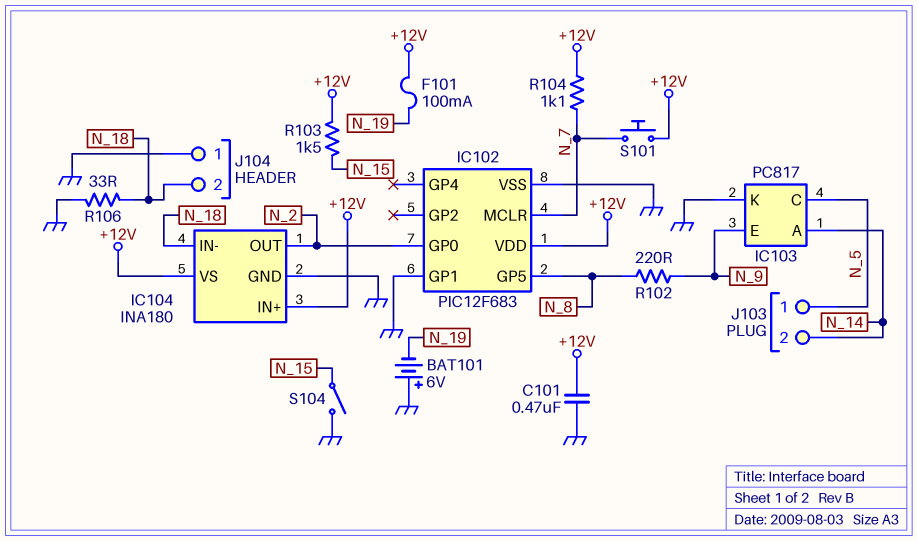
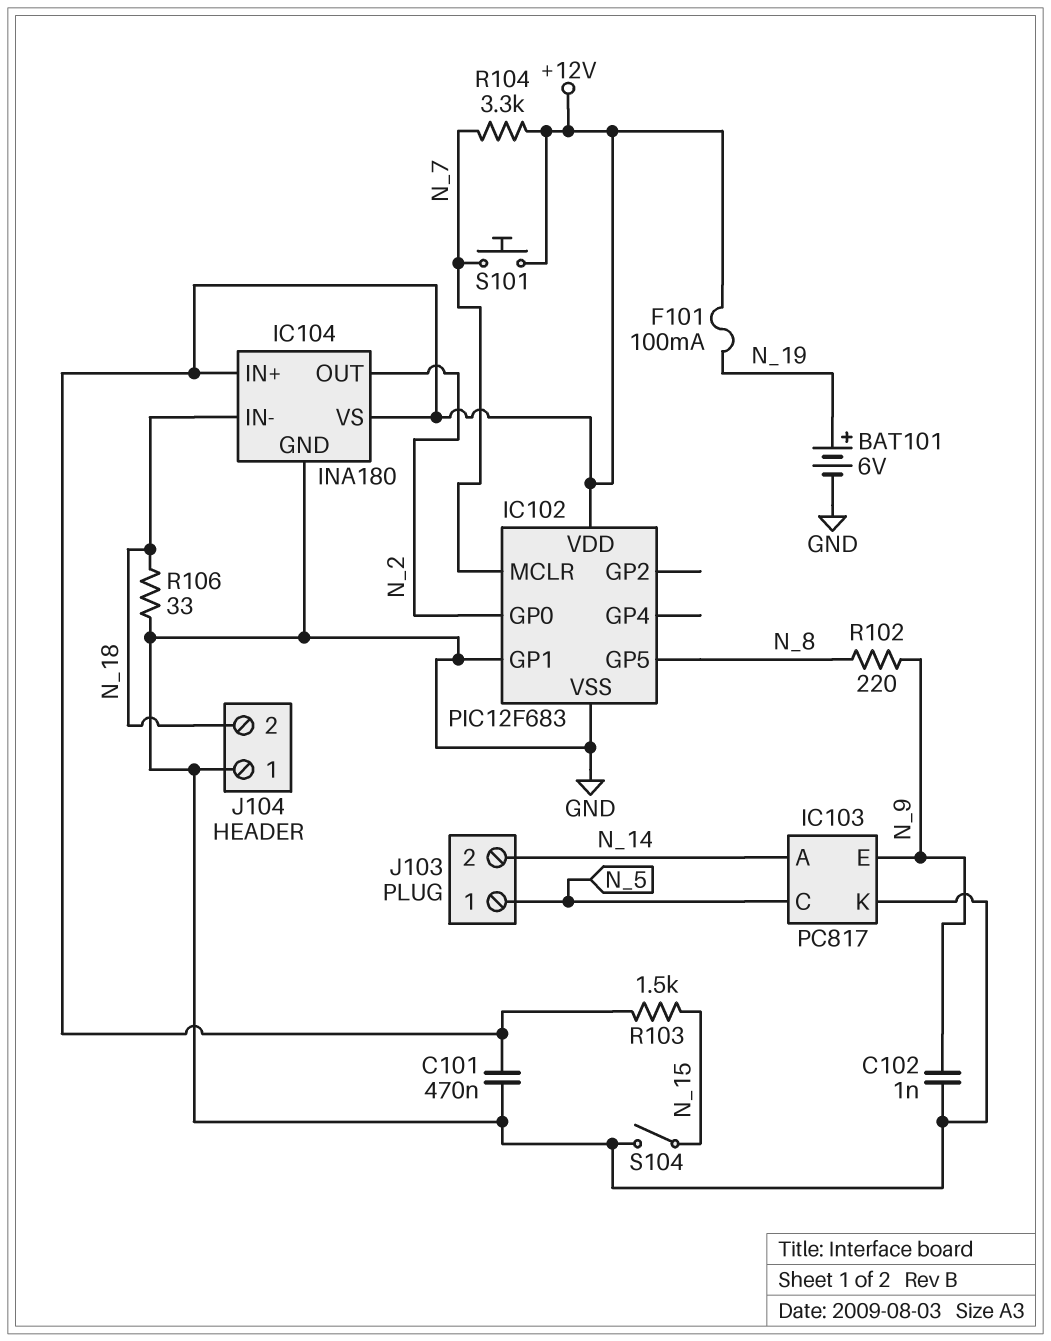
BAT101: 6V (plus GND, minus N_19) -> 6V (plus N_19, minus GND)
C102: none -> 1nF (GND, N_9)
R104: 1.1k (+12V, N_7) -> 3.3k (+12V, N_7)

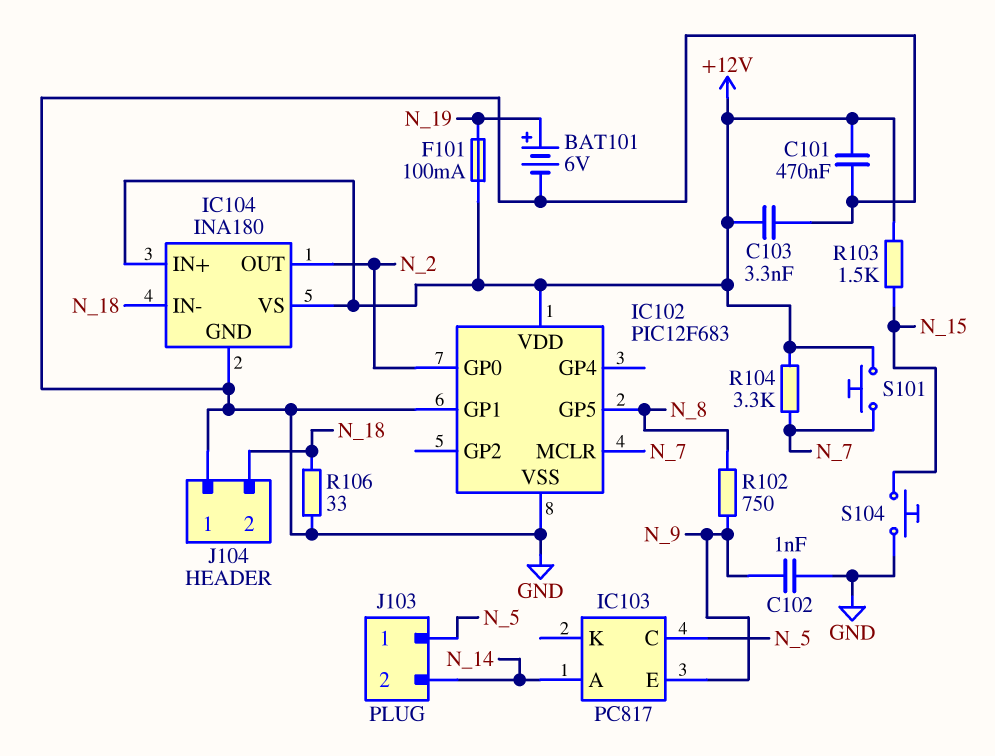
C103: none -> 3.3nF (+12V, GND)
IC103 pin K: GND -> none
R102: 220 (N_8, N_9) -> 750 (N_8, N_9)
S104: switch (GND, N_15) -> button (GND, N_15)

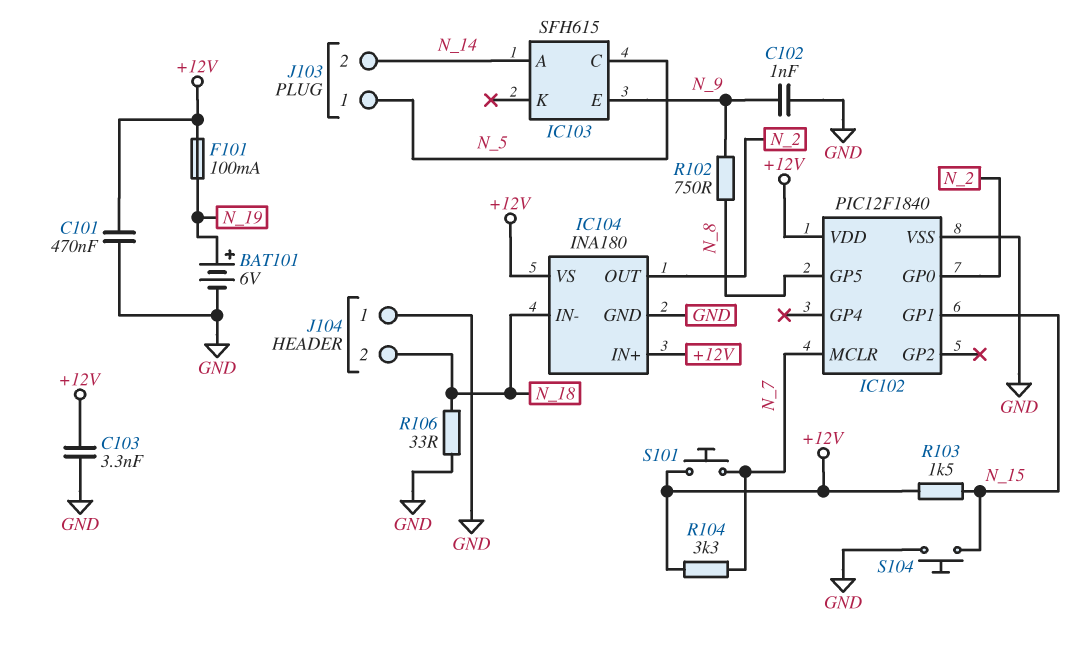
IC102: PIC12F683 -> PIC12F1840
IC102 pin GP1: GND -> N_15
IC103: PC817 -> SFH615

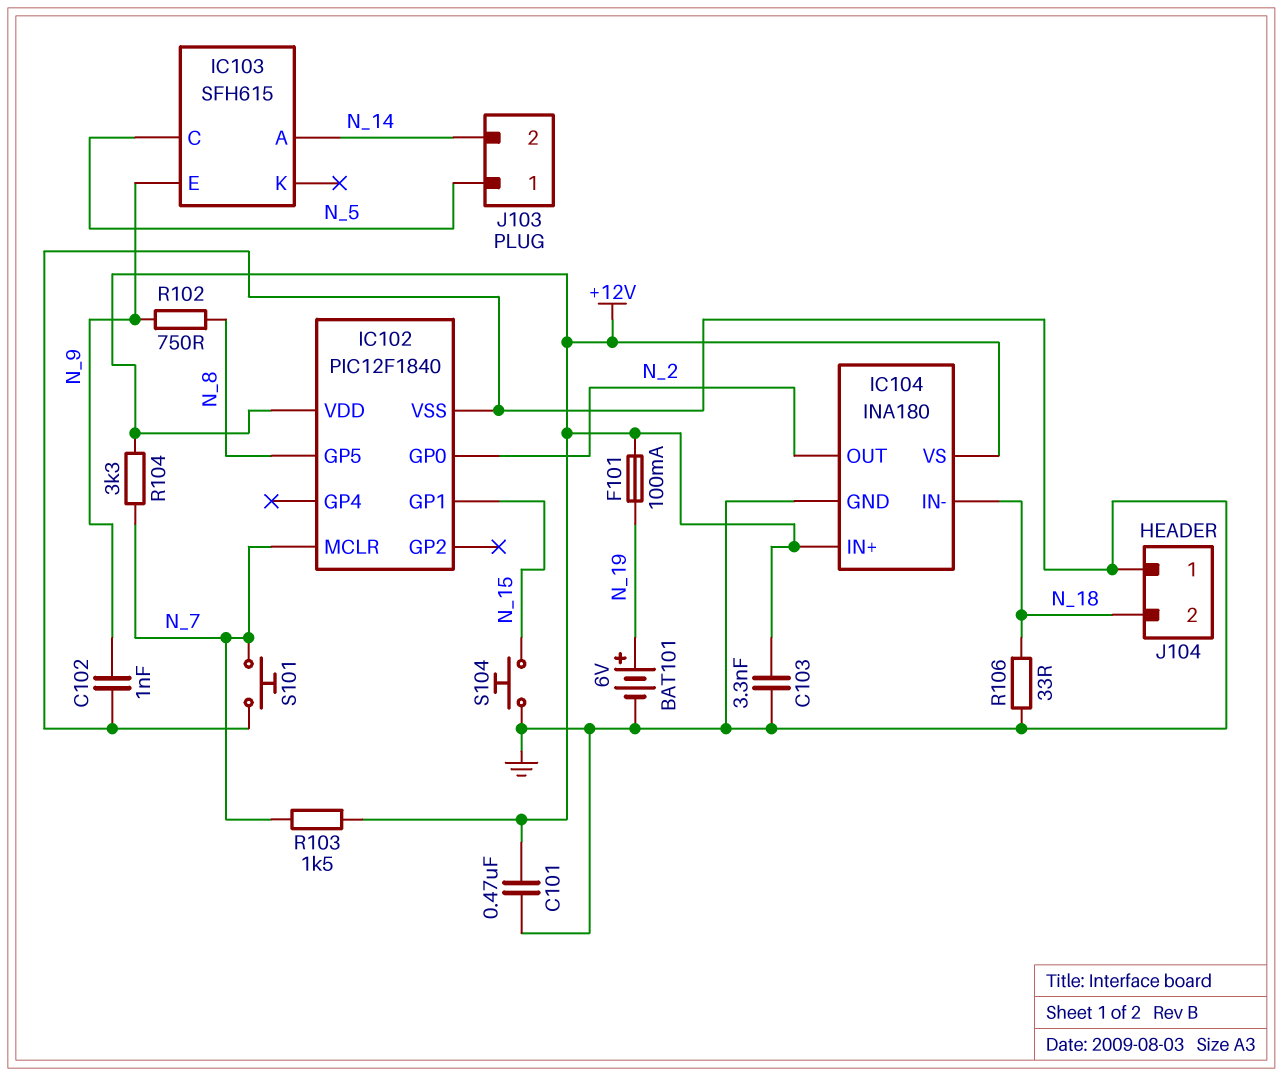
R103: 1.5k (+12V, N_15) -> 1.5k (+12V, N_7)
S101: button (+12V, N_7) -> button (GND, N_7)

